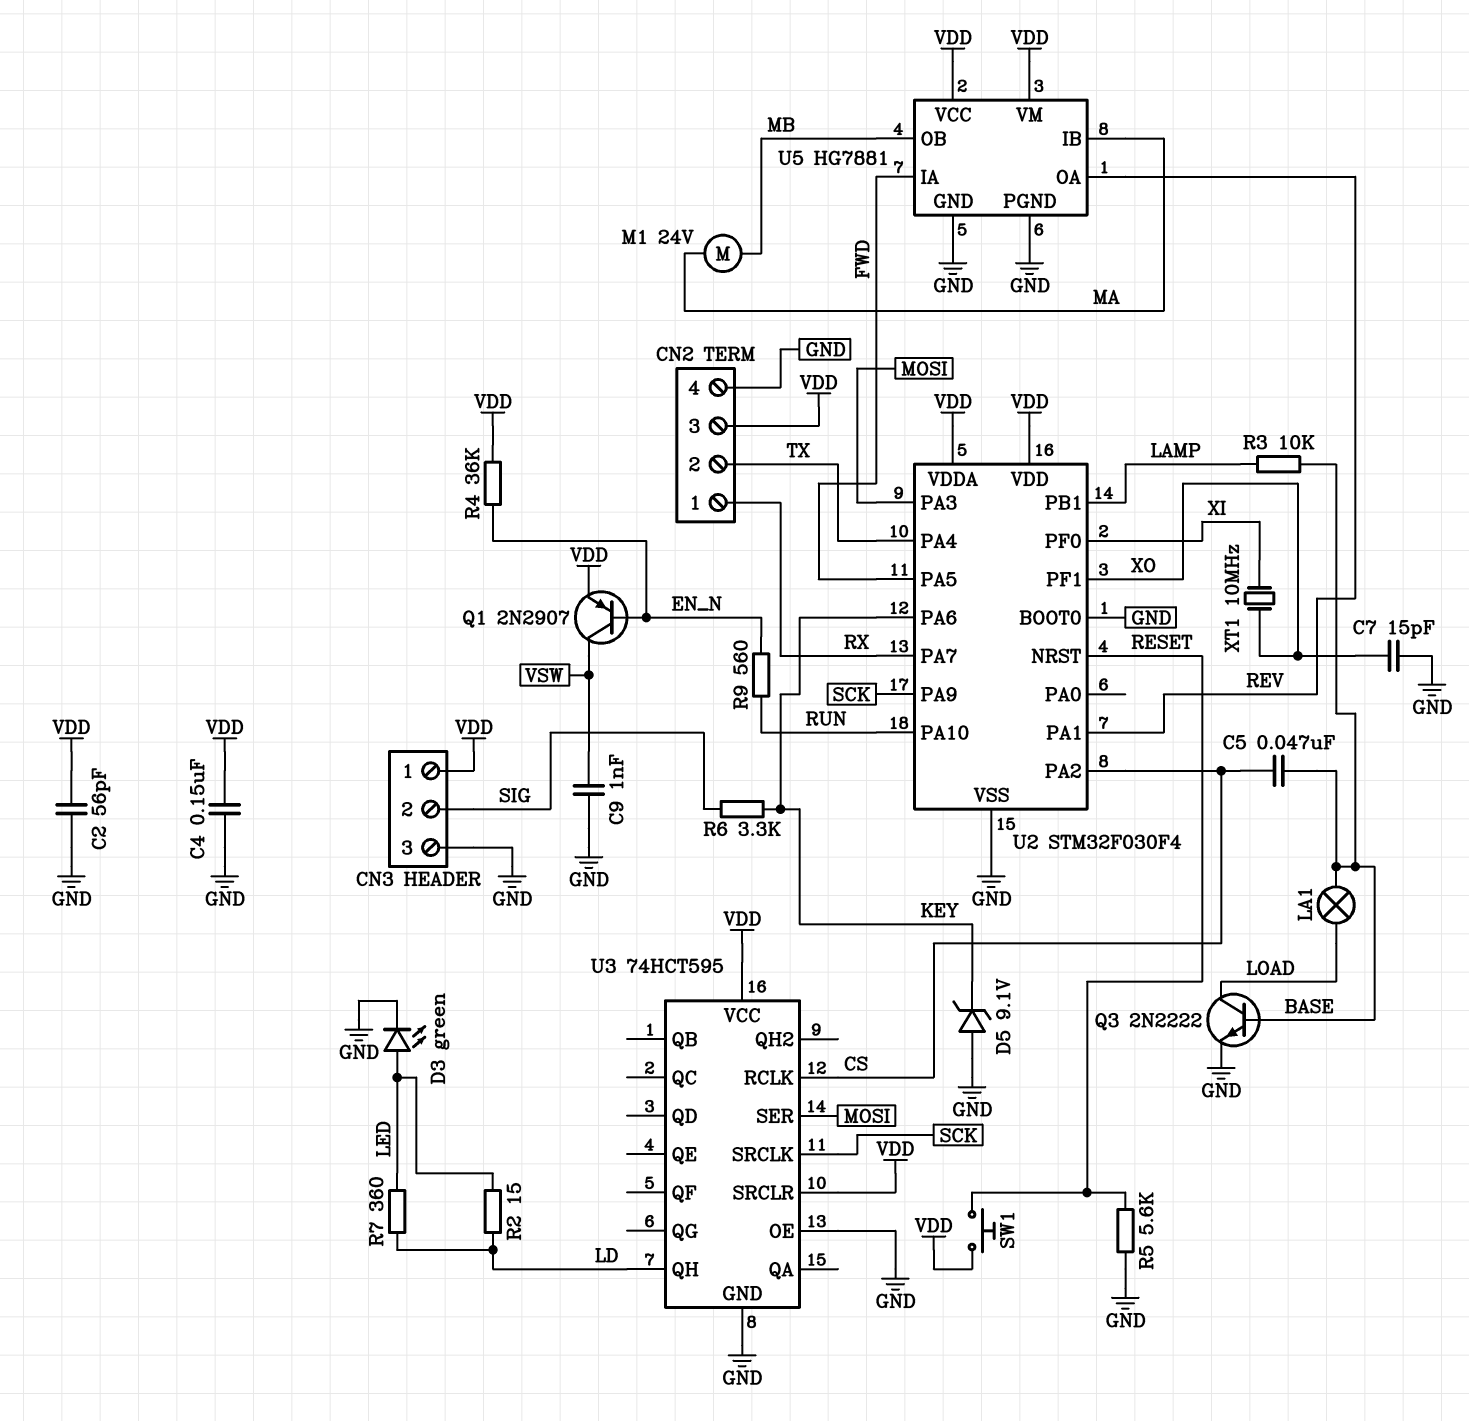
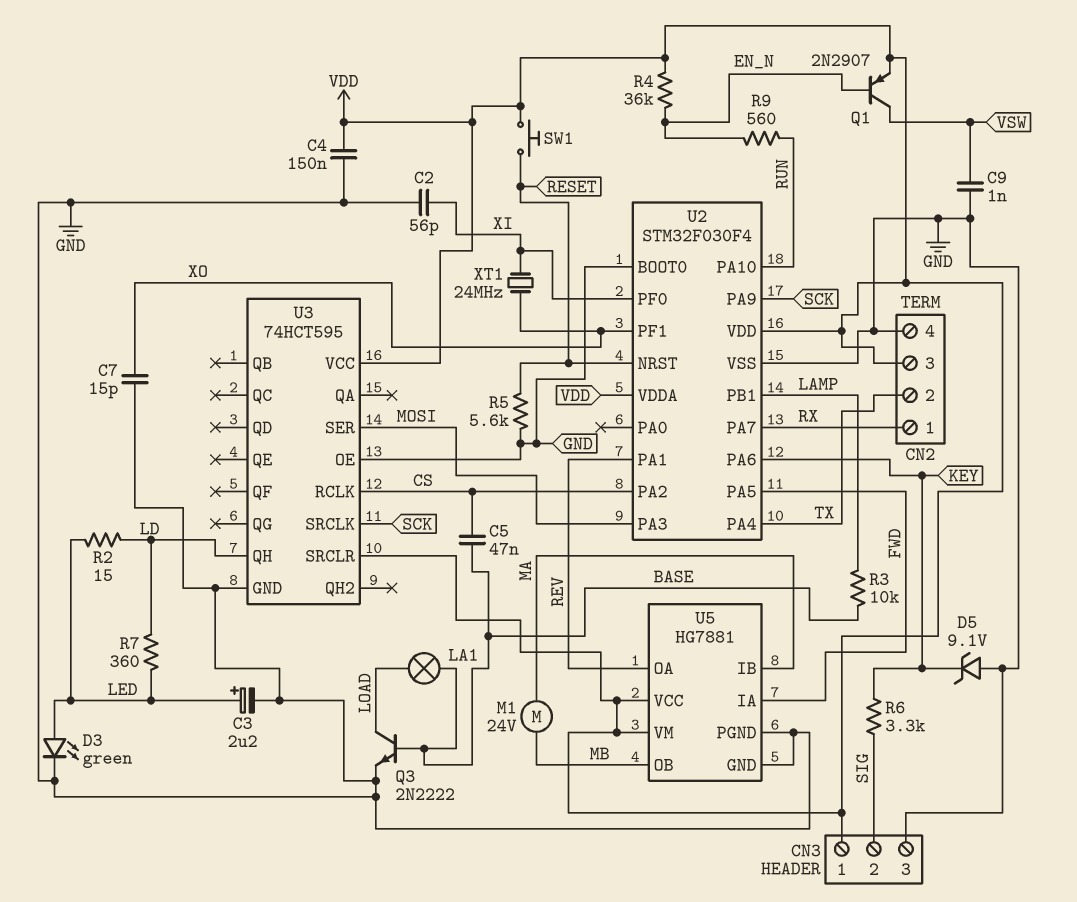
C2: 56pF (GND, VDD) -> 56pF (GND, XI)
C3: none -> 2.2uF (plus LED, minus GND)
XT1: 10MHz (XI, XO) -> 24MHz (XI, XO)

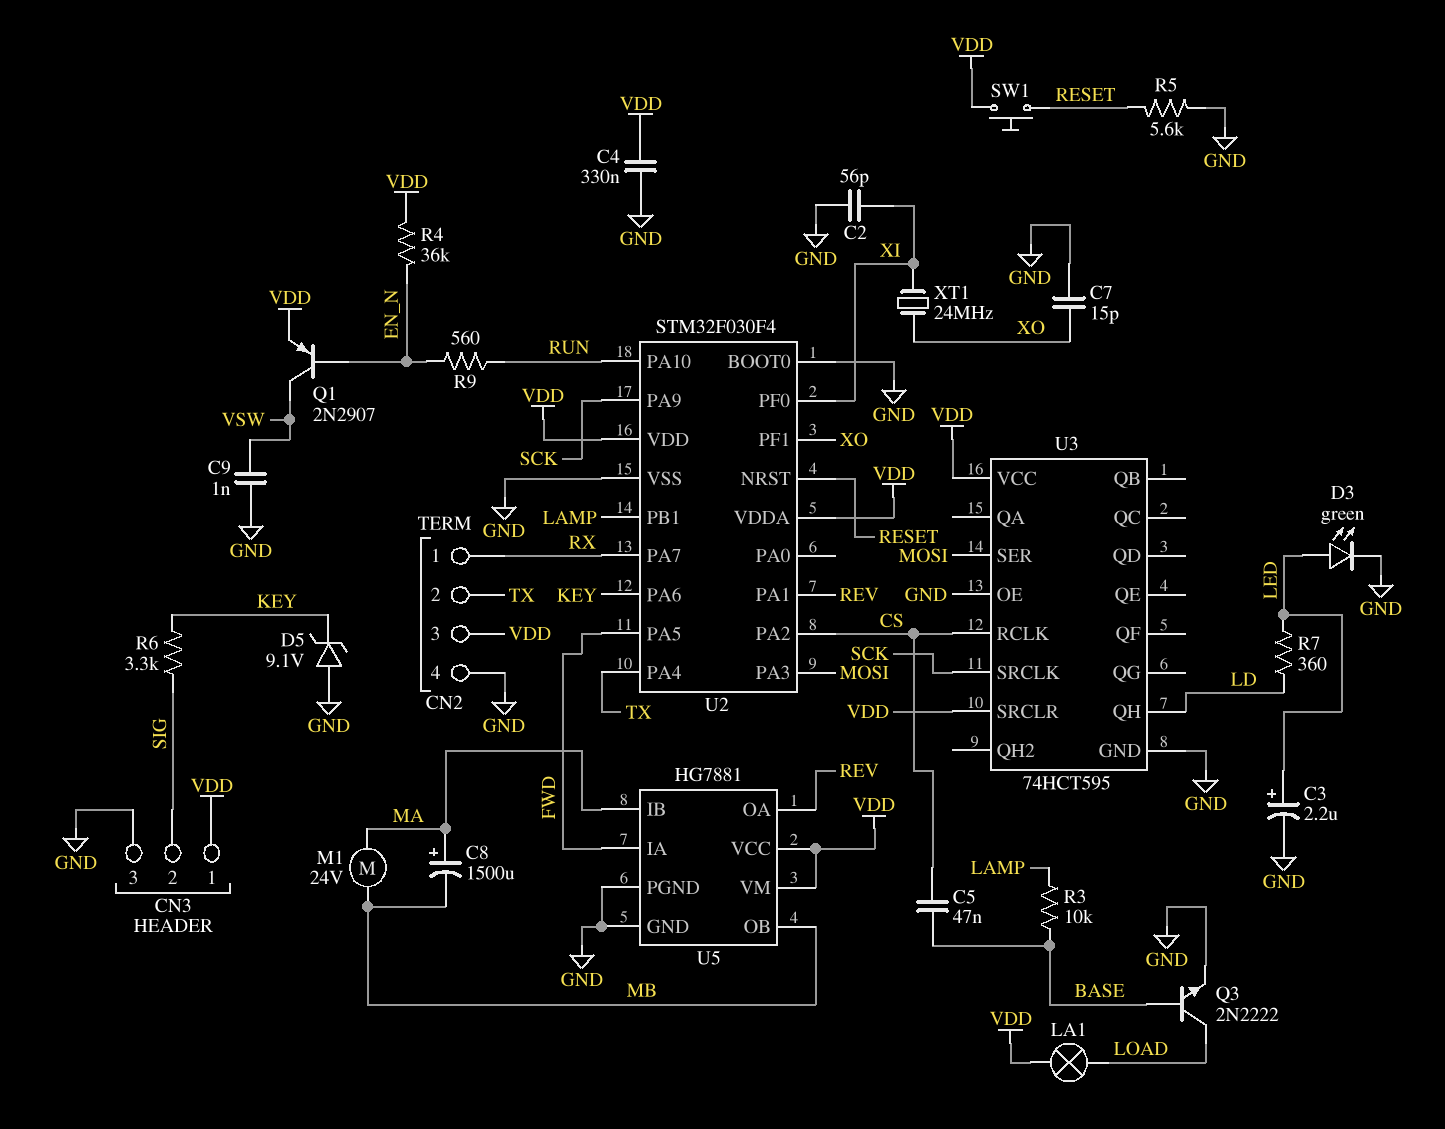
C4: 150nF (GND, VDD) -> 330nF (GND, VDD)
C8: none -> 1500uF (plus MA, minus MB)
LA1: lamp (BASE, LOAD) -> lamp (LOAD, VDD)
R2: 15 (LD, LED) -> none

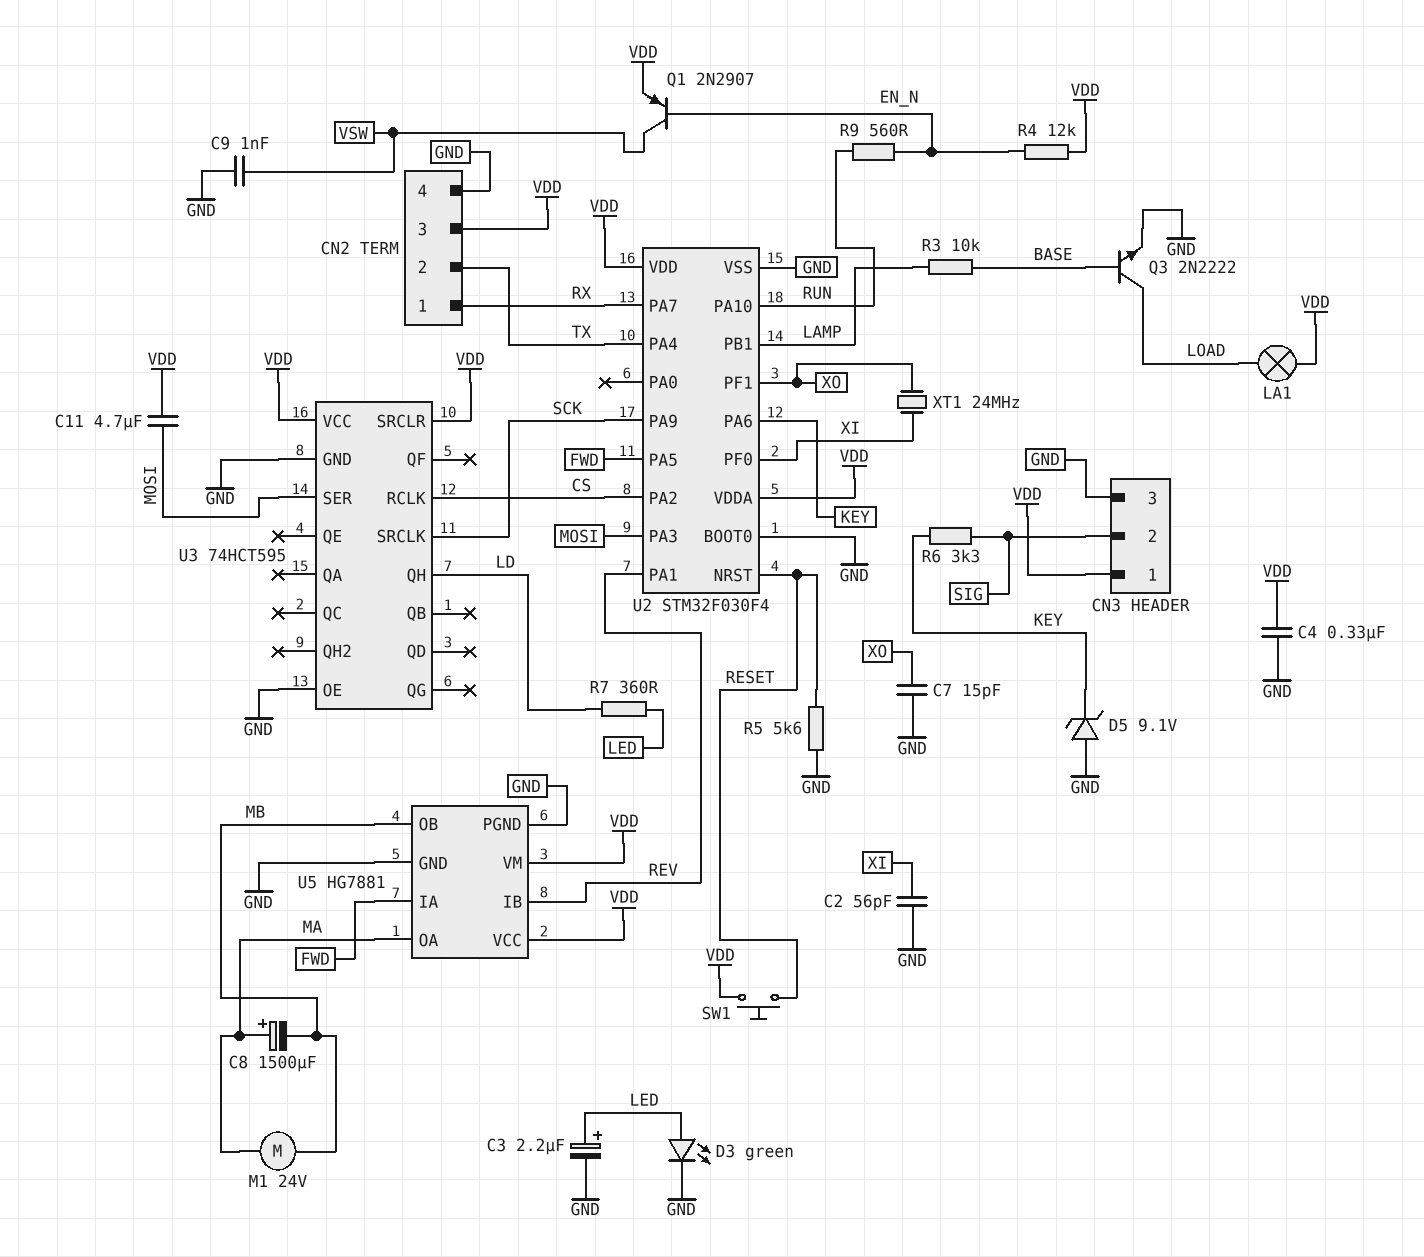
C5: 47nF (BASE, CS) -> none
C11: none -> 4.7uF (MOSI, VDD)
R4: 36k (EN_N, VDD) -> 12k (EN_N, VDD)
U5 pin IB: MA -> REV
U5 pin OA: REV -> MA

